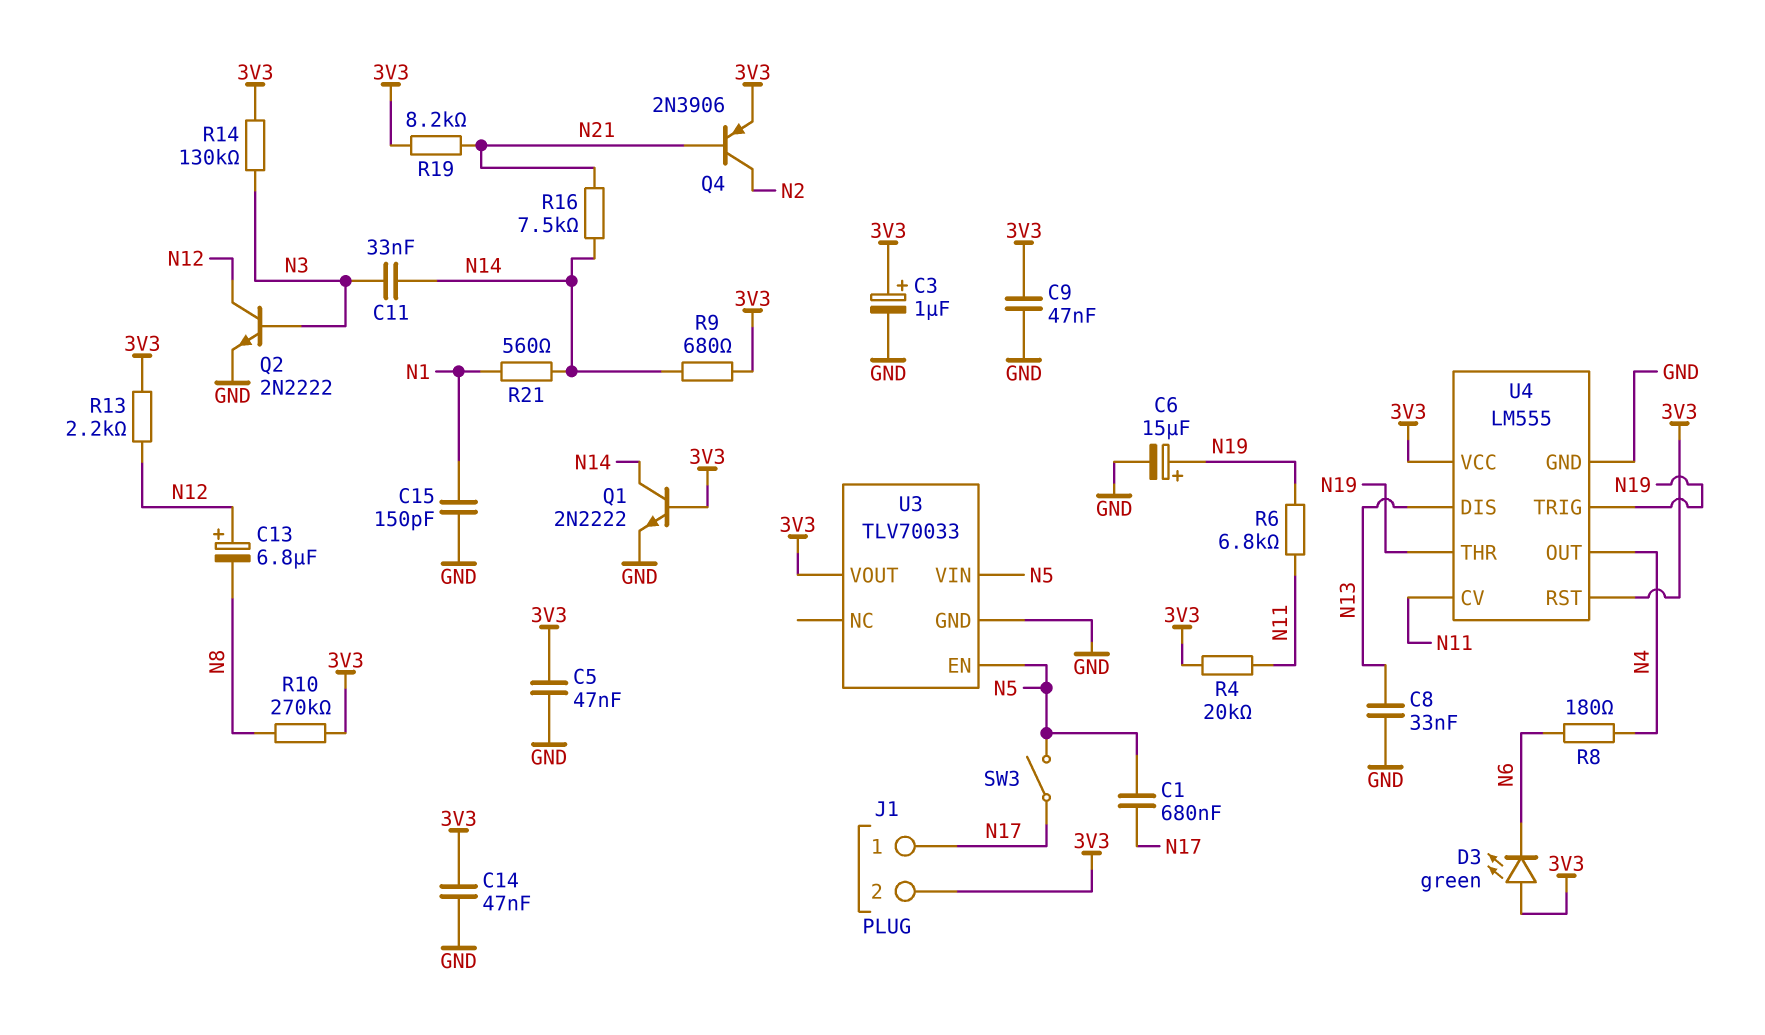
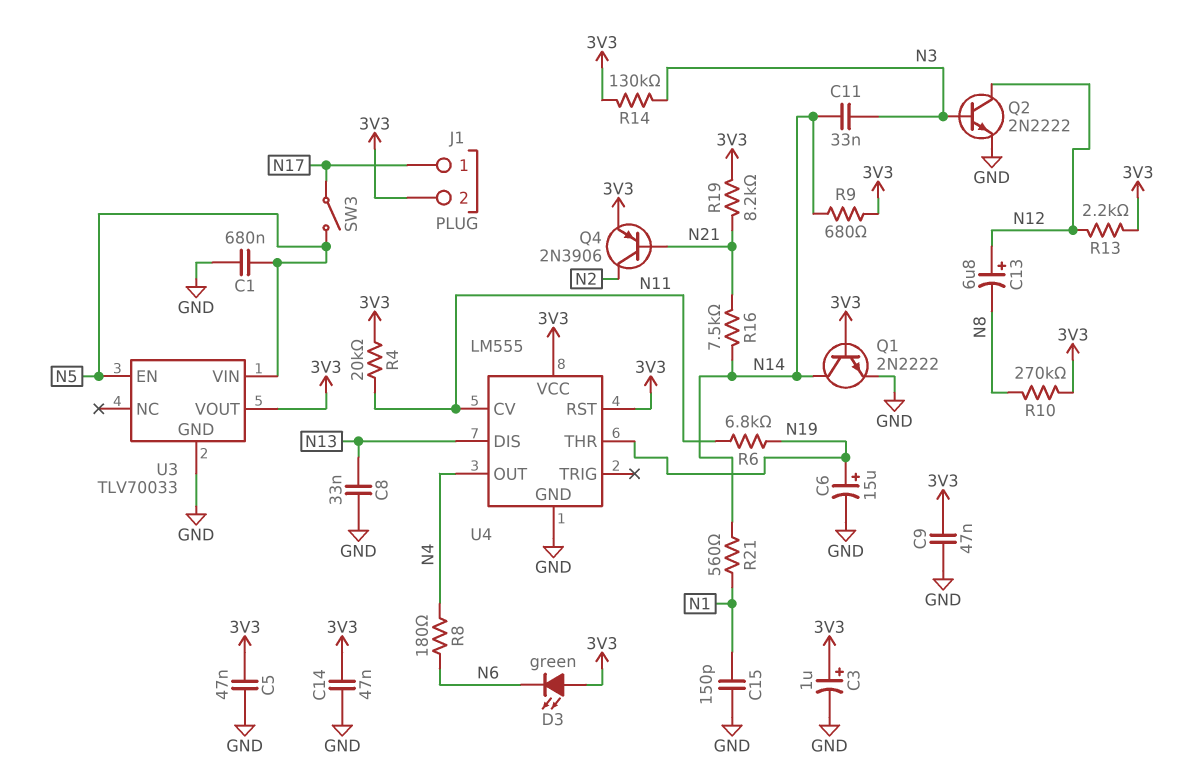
C1: 680nF (N5, N17) -> 680nF (GND, N5)
U4 pin TRIG: N19 -> none

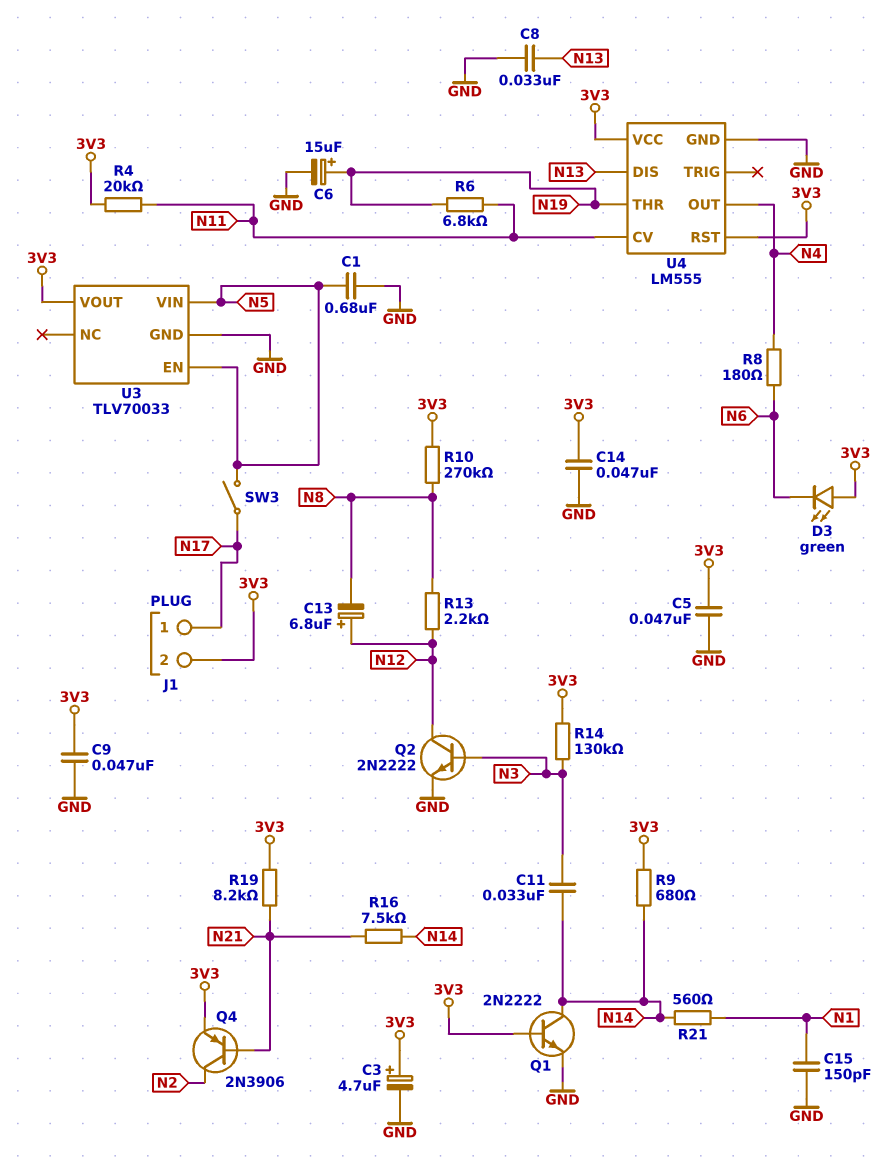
C3: 1uF (plus 3V3, minus GND) -> 4.7uF (plus 3V3, minus GND)
R13: 2.2k (3V3, N12) -> 2.2k (N8, N12)

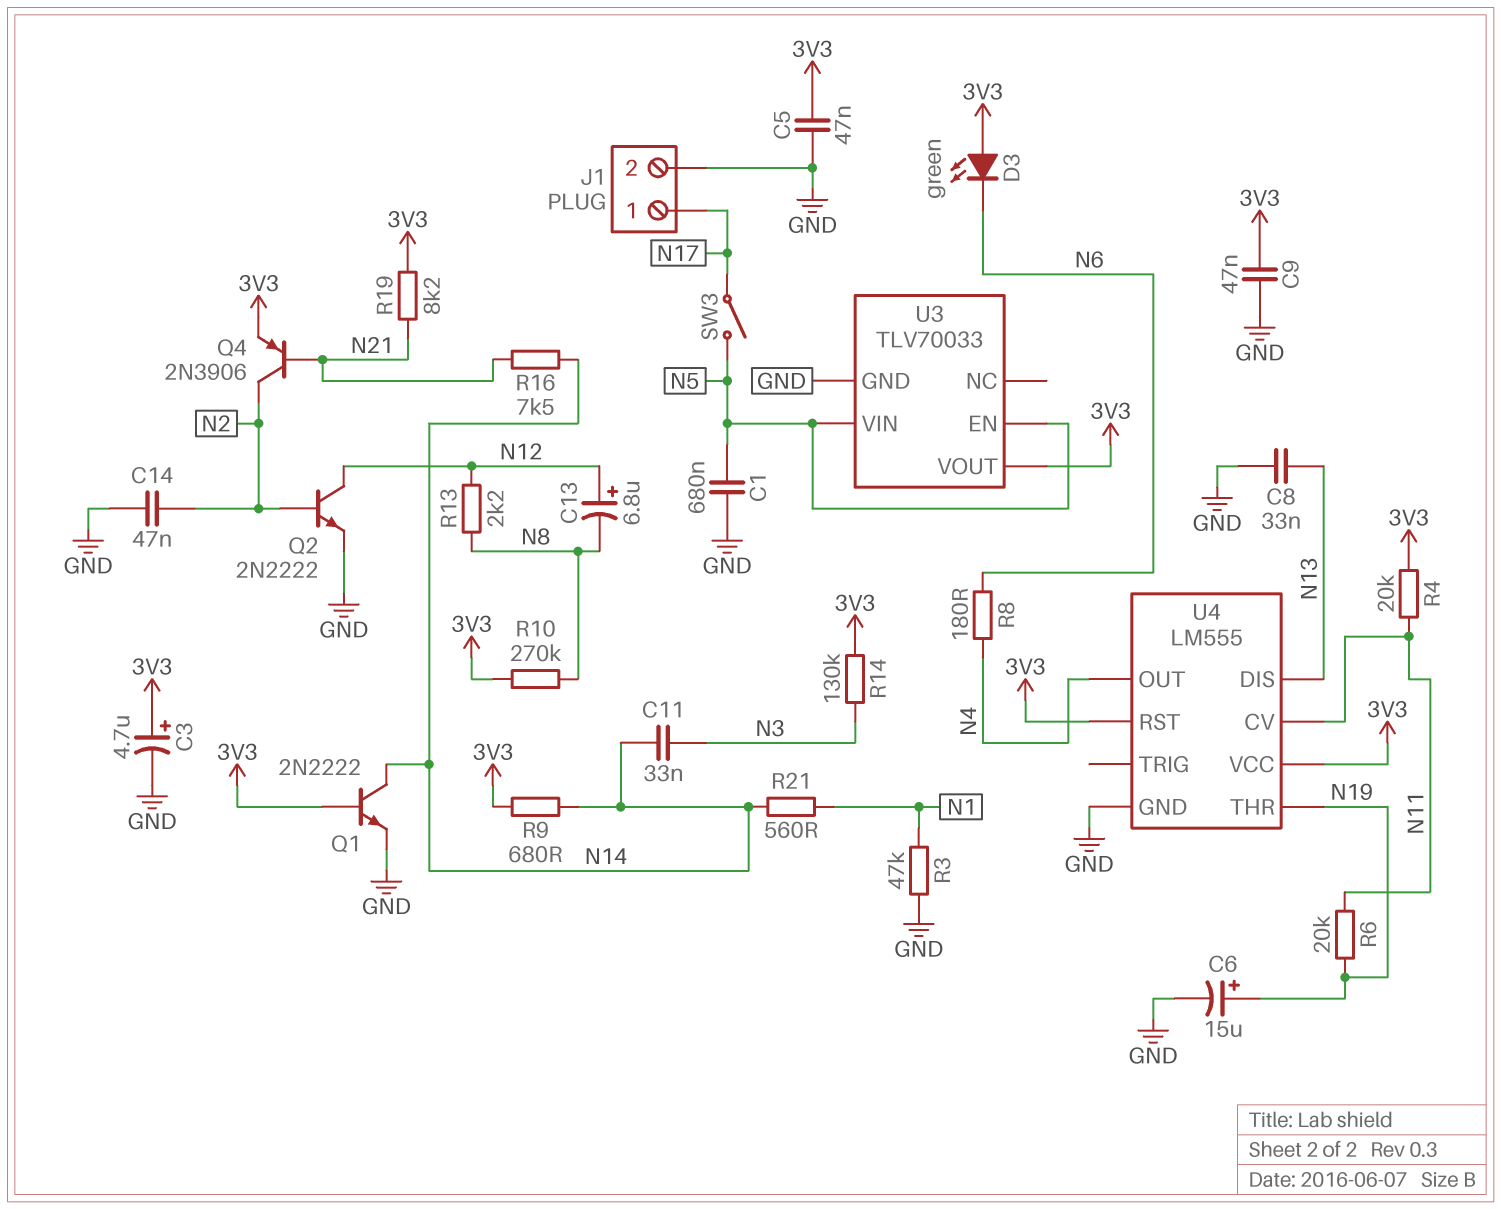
C14: 47nF (3V3, GND) -> 47nF (GND, N2)
C15: 150pF (GND, N1) -> none
J1 pin 2: 3V3 -> GND
Q2: NPN 2N2222 (B N3, C N12, E GND) -> NPN 2N2222 (B N2, C N12, E GND)
R3: none -> 47k (GND, N1)
R6: 6.8k (N11, N19) -> 20k (N11, N19)

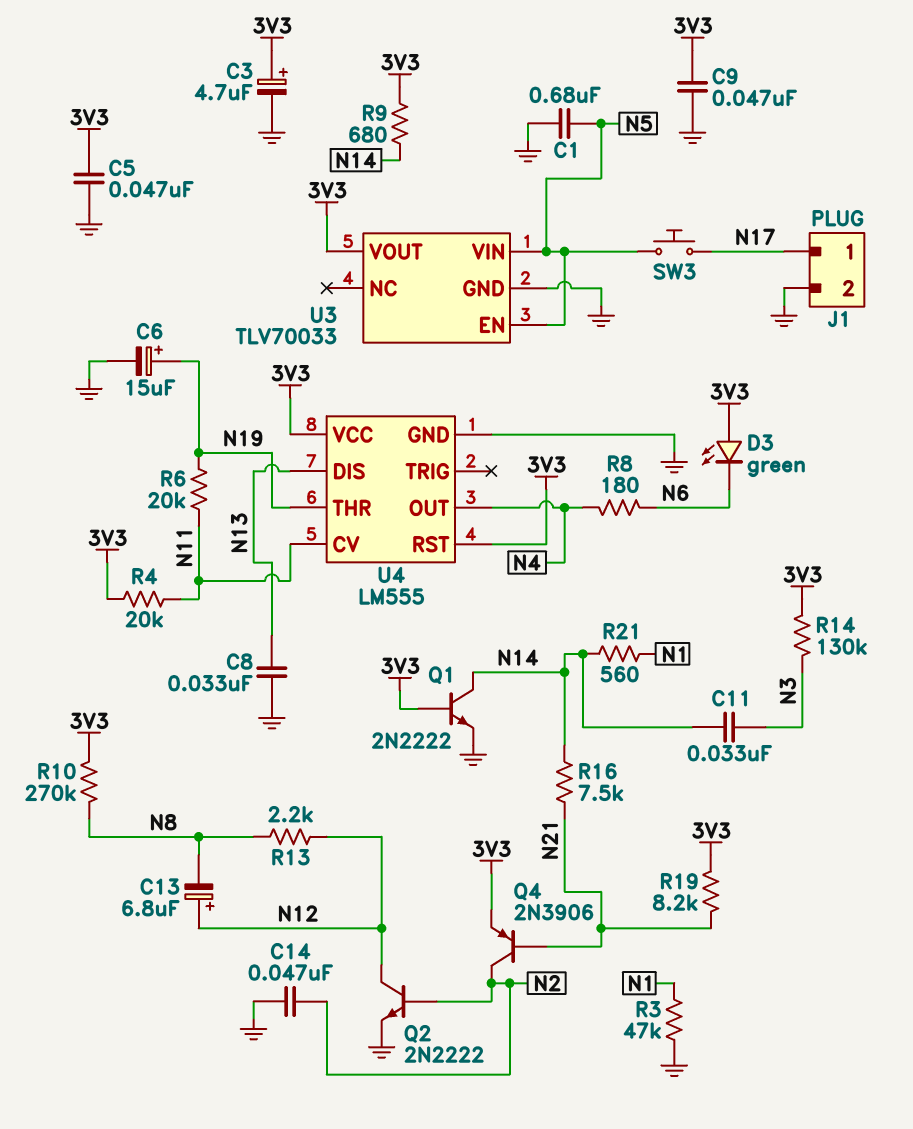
SW3: switch (N5, N17) -> button (N5, N17)

